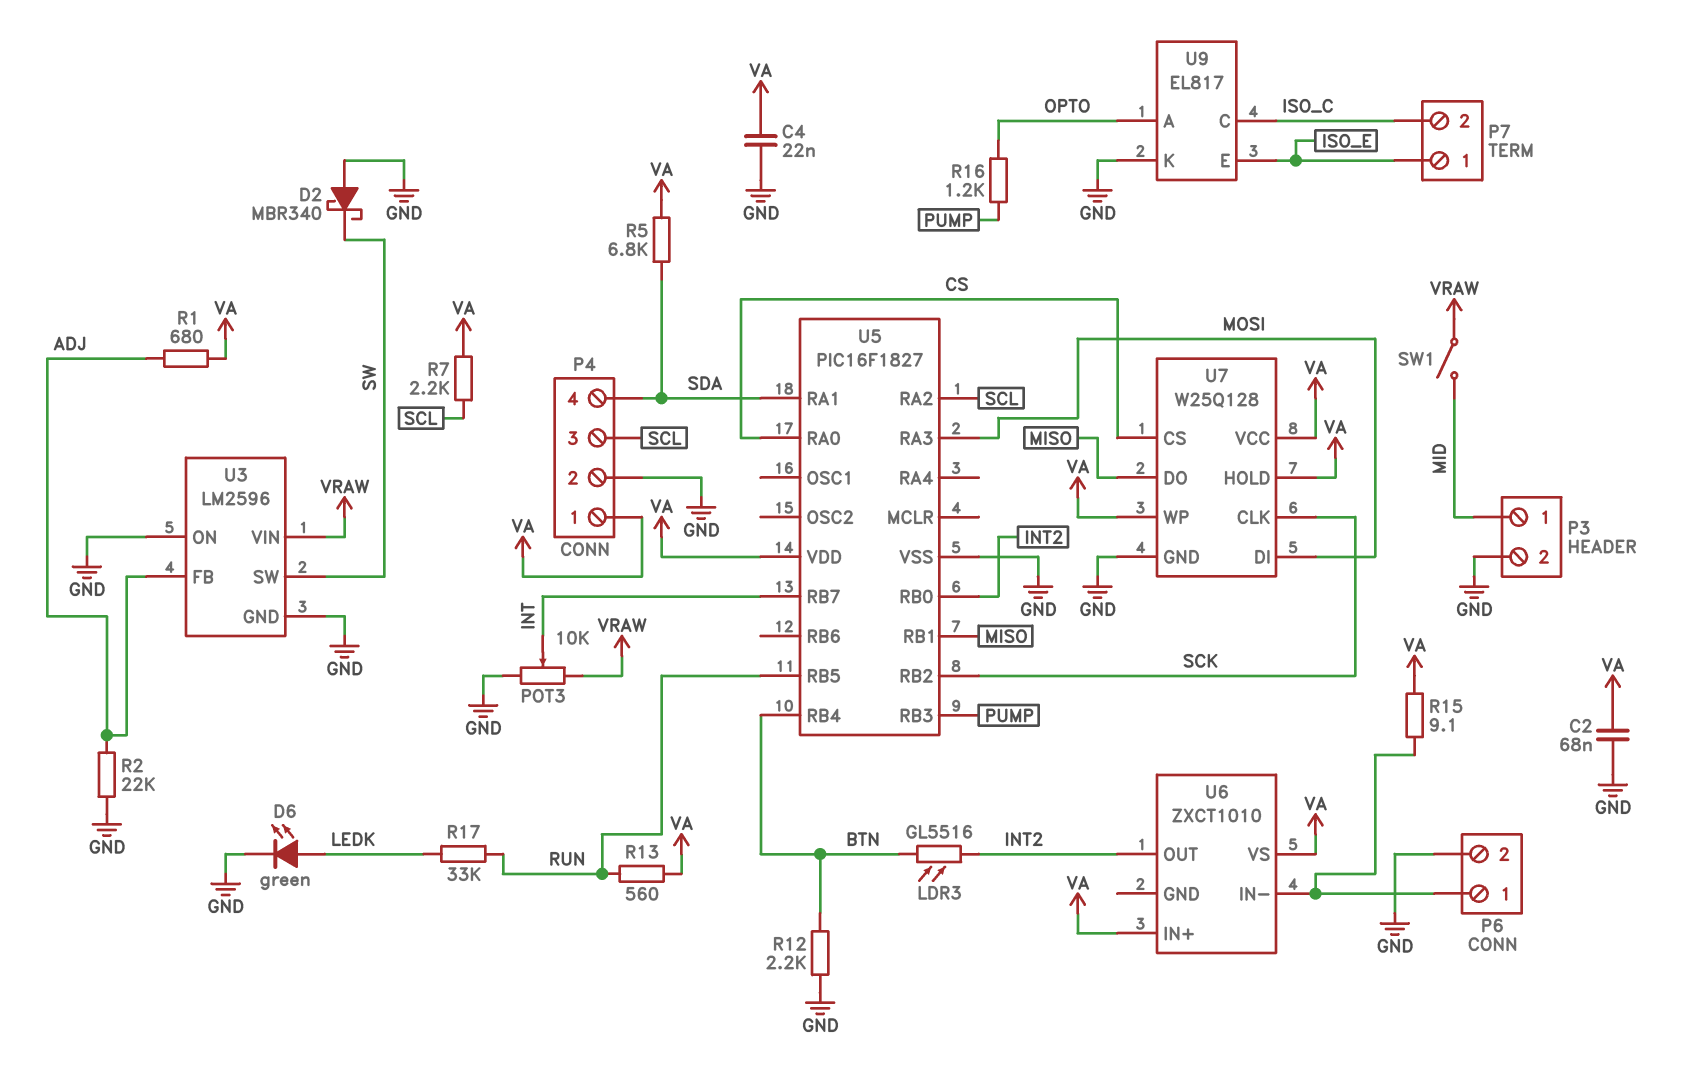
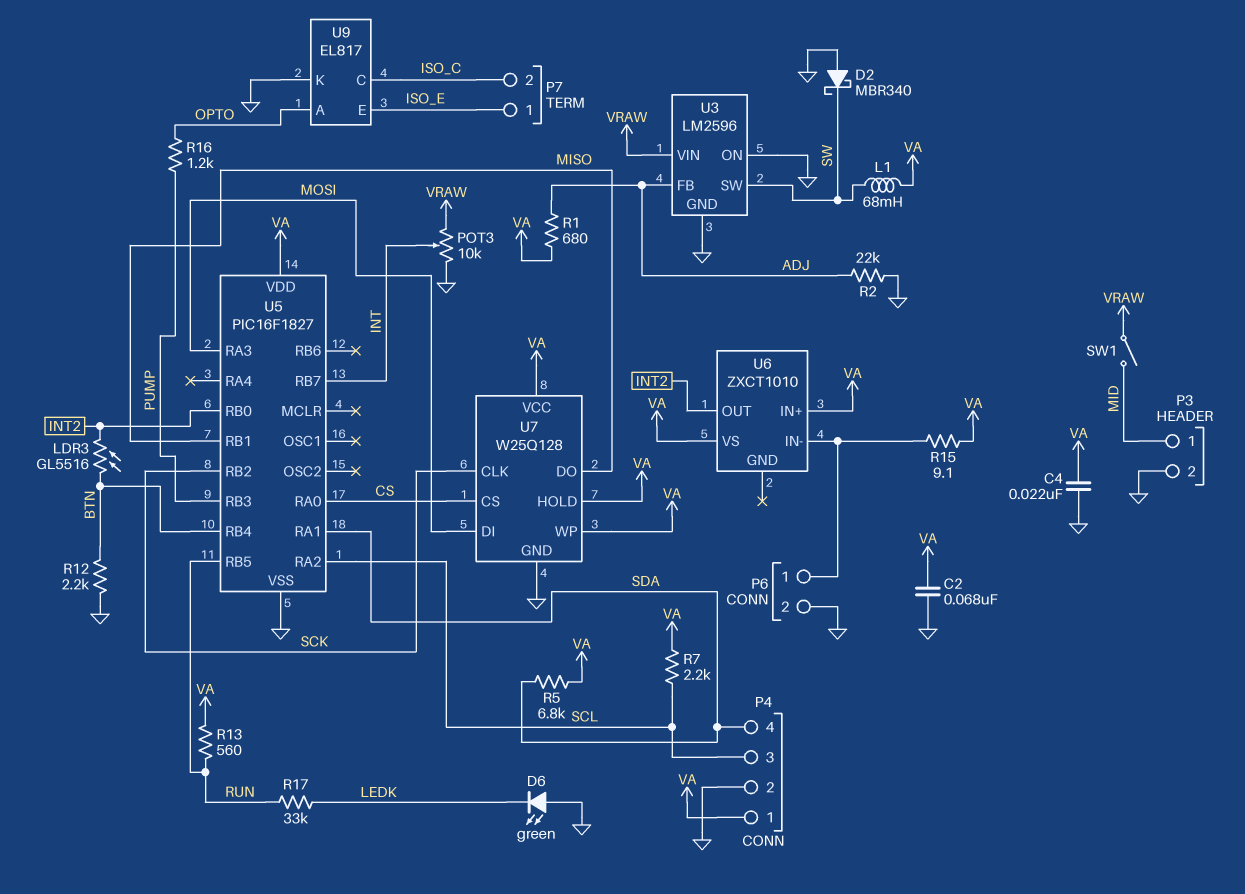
D6: LED green (A LEDK, K GND) -> LED green (A GND, K LEDK)
L1: none -> 68mH (SW, VA)

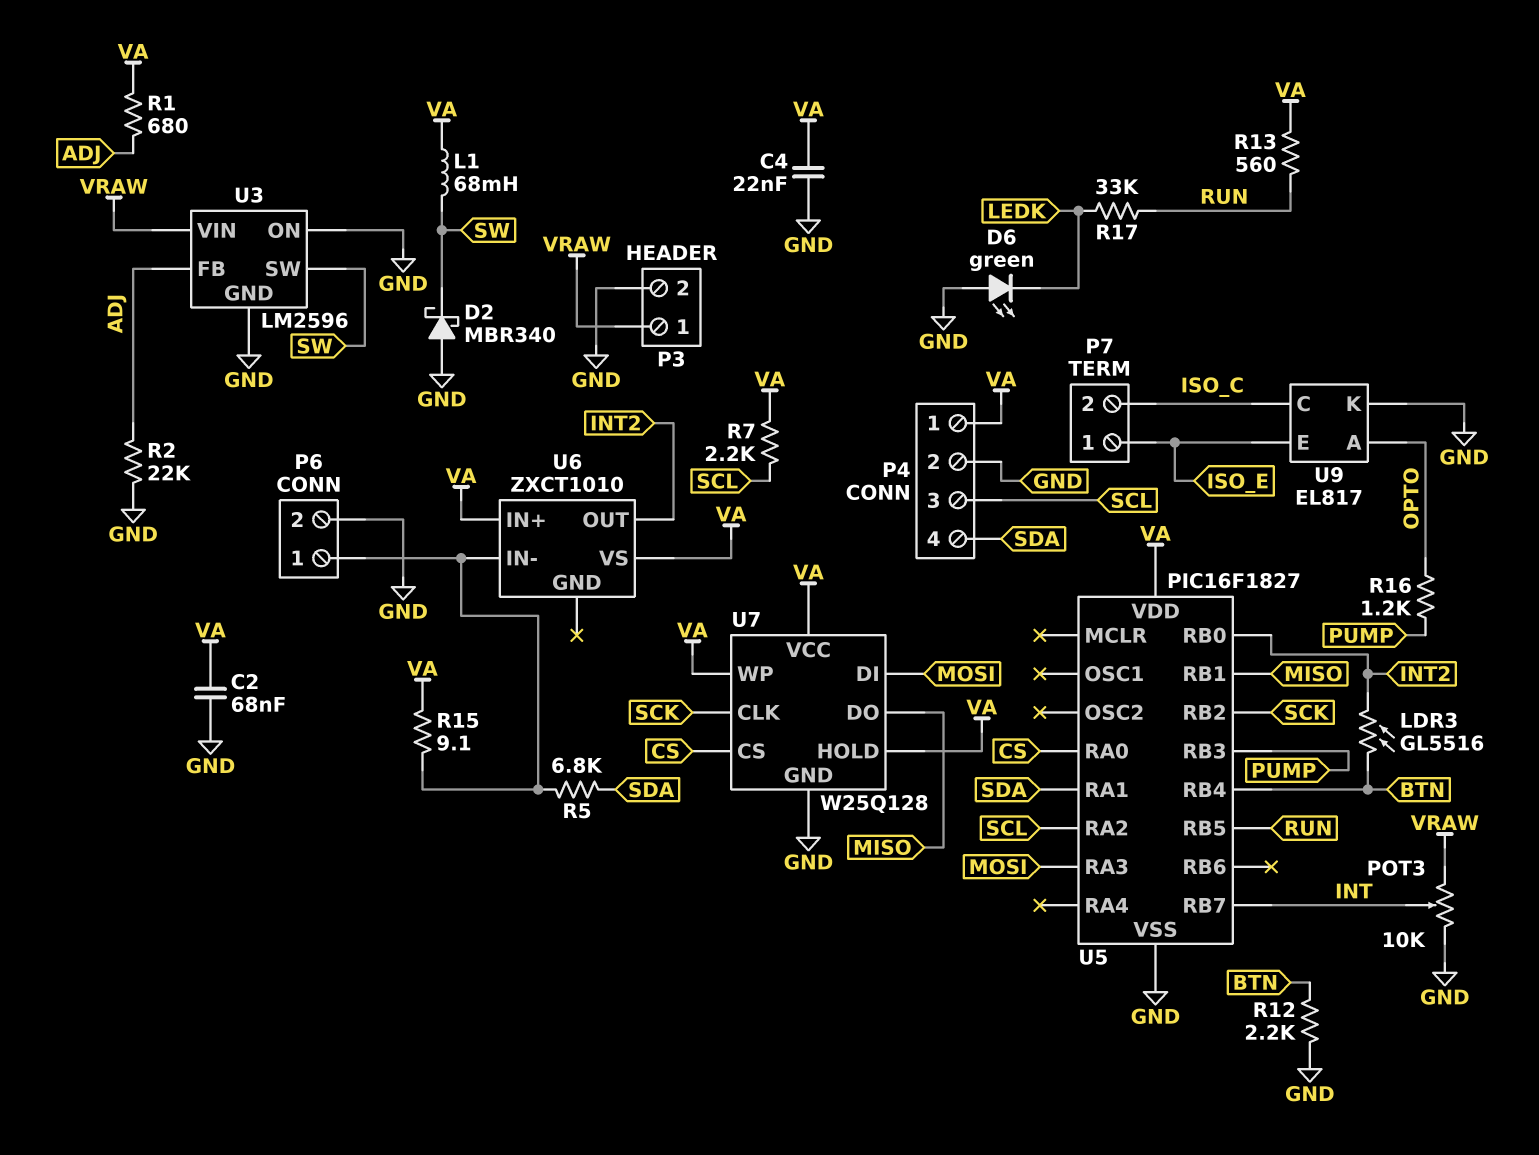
P3 pin 1: MID -> VRAW
R5: 6.8k (SDA, VA) -> 6.8k (P6/1, SDA)
SW1: switch (MID, VRAW) -> none

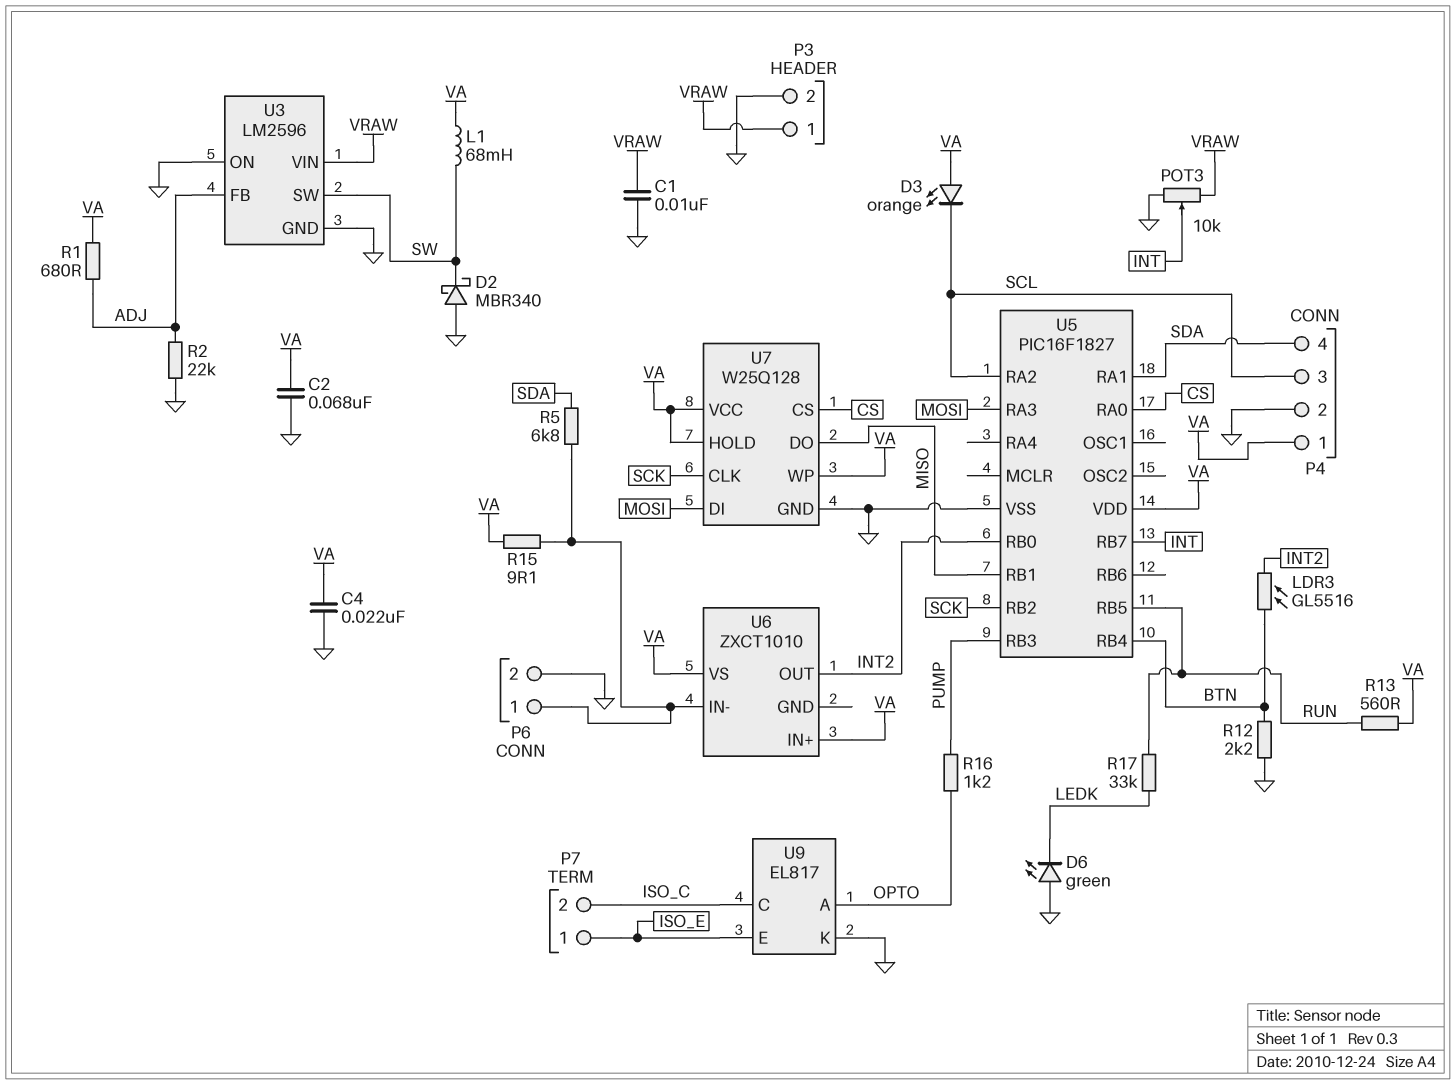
C1: none -> 10nF (GND, VRAW)
D3: none -> LED orange (A VA, K SCL)
R7: 2.2k (SCL, VA) -> none

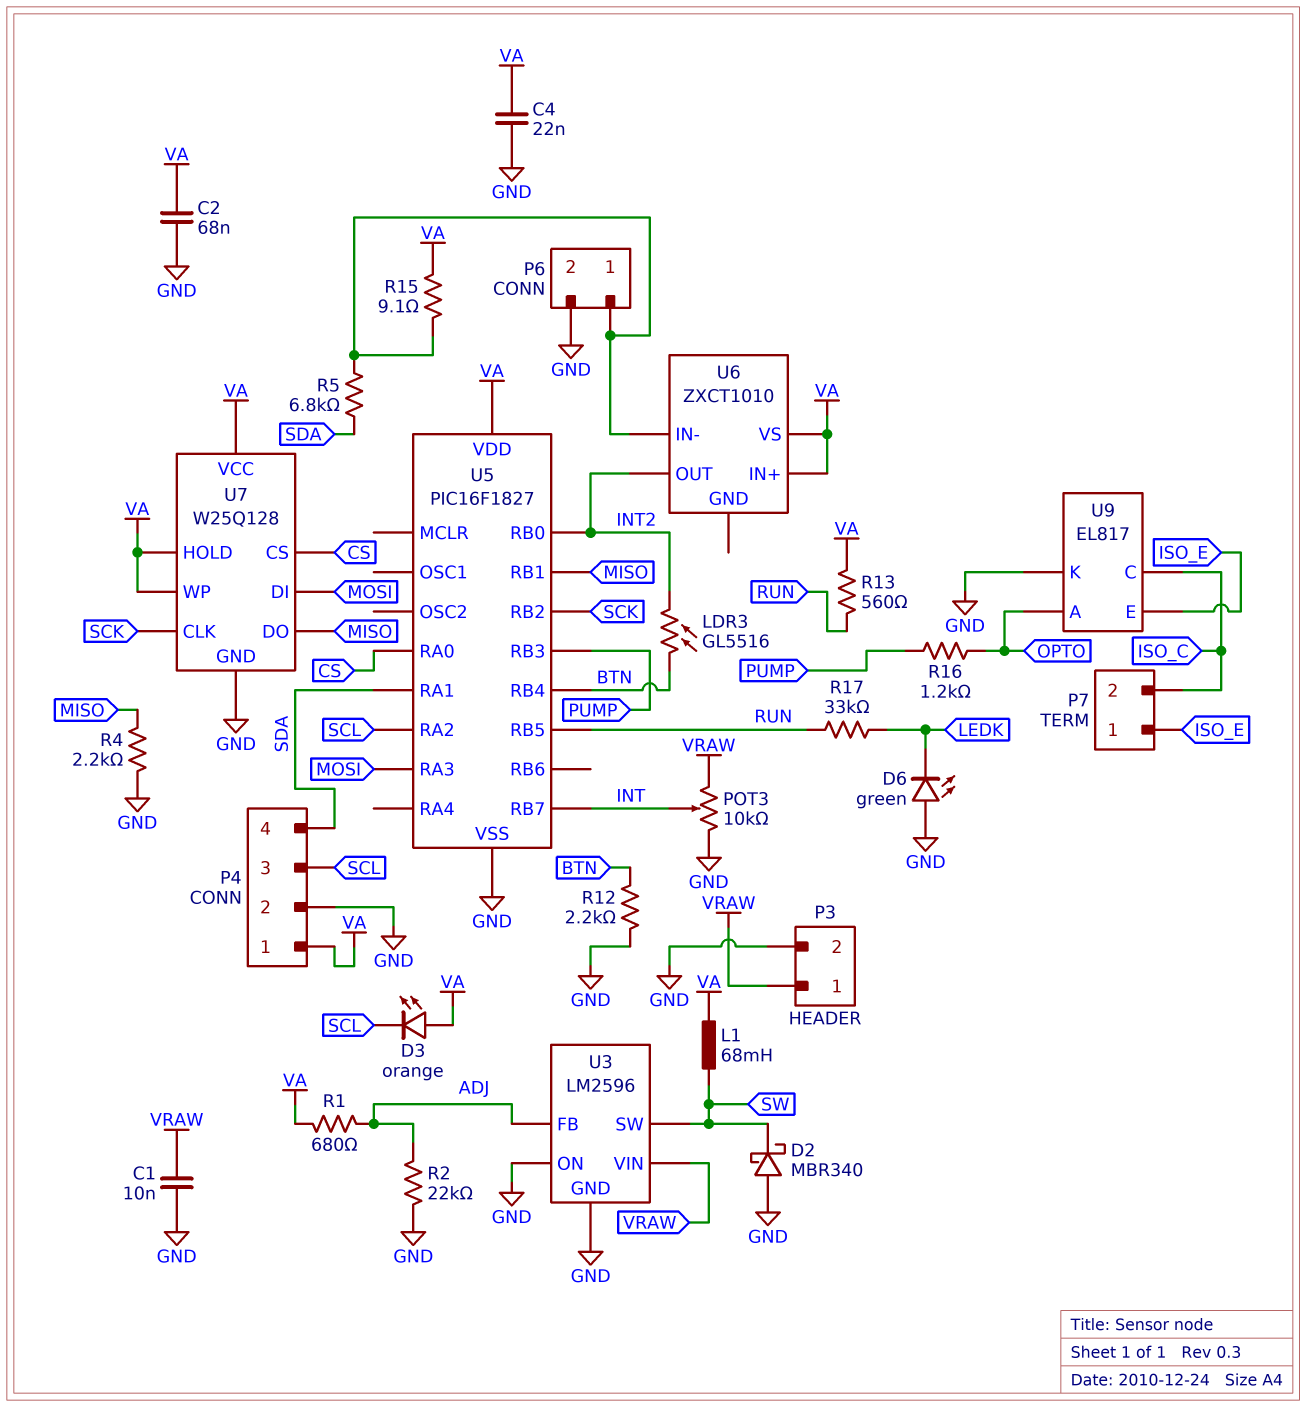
R4: none -> 2.2k (GND, MISO)

